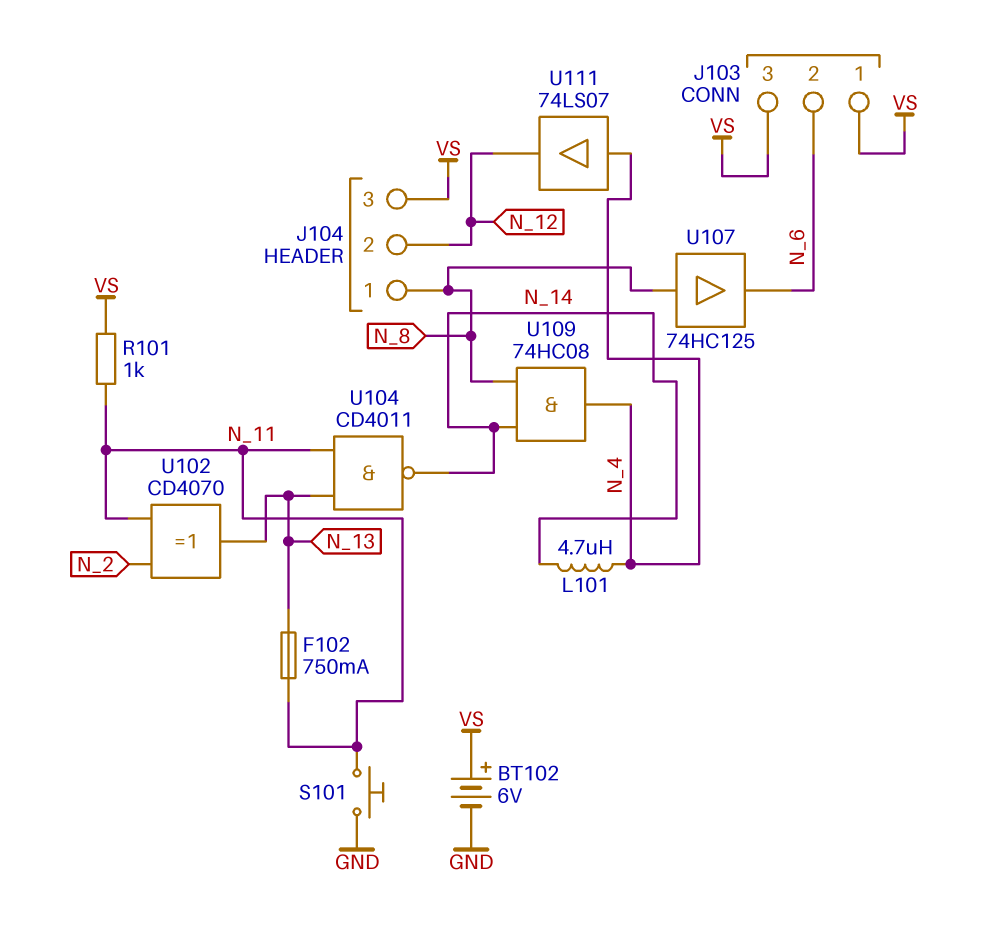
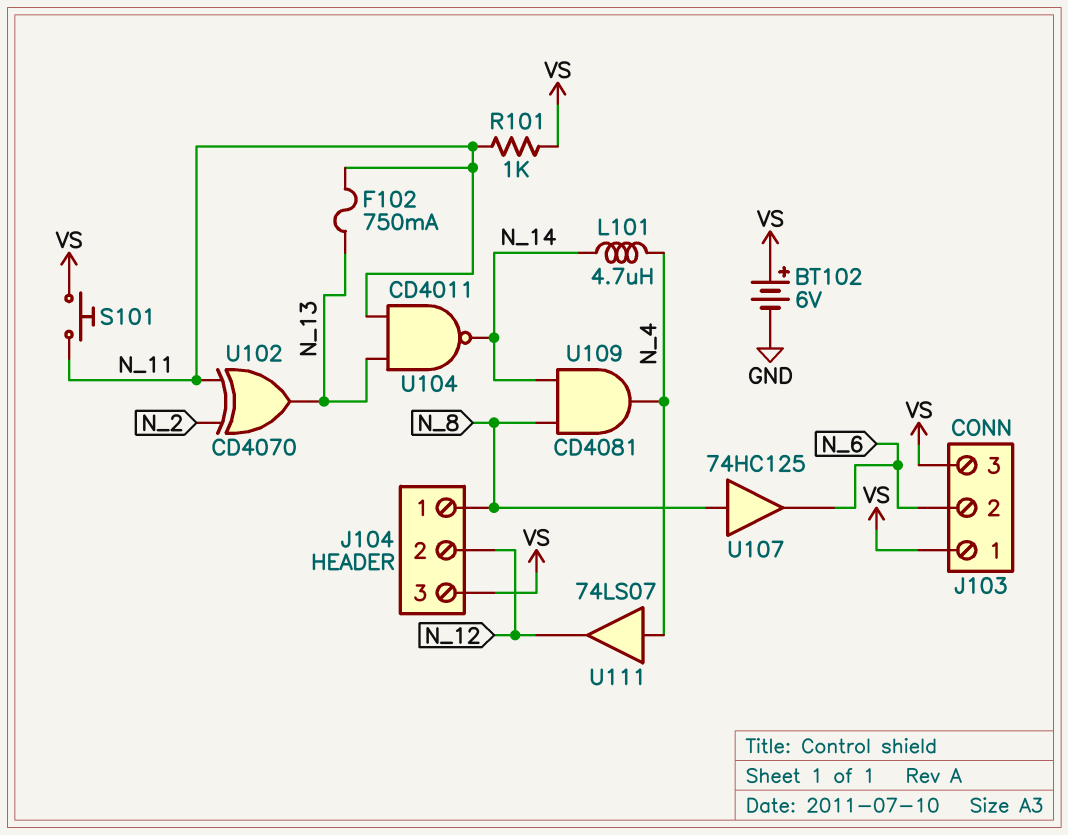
S101: button (GND, N_11) -> button (N_11, VS)
U109: AND 74HC08 (in N_8, in N_14, out N_4) -> AND CD4081 (in N_8, in N_14, out N_4)

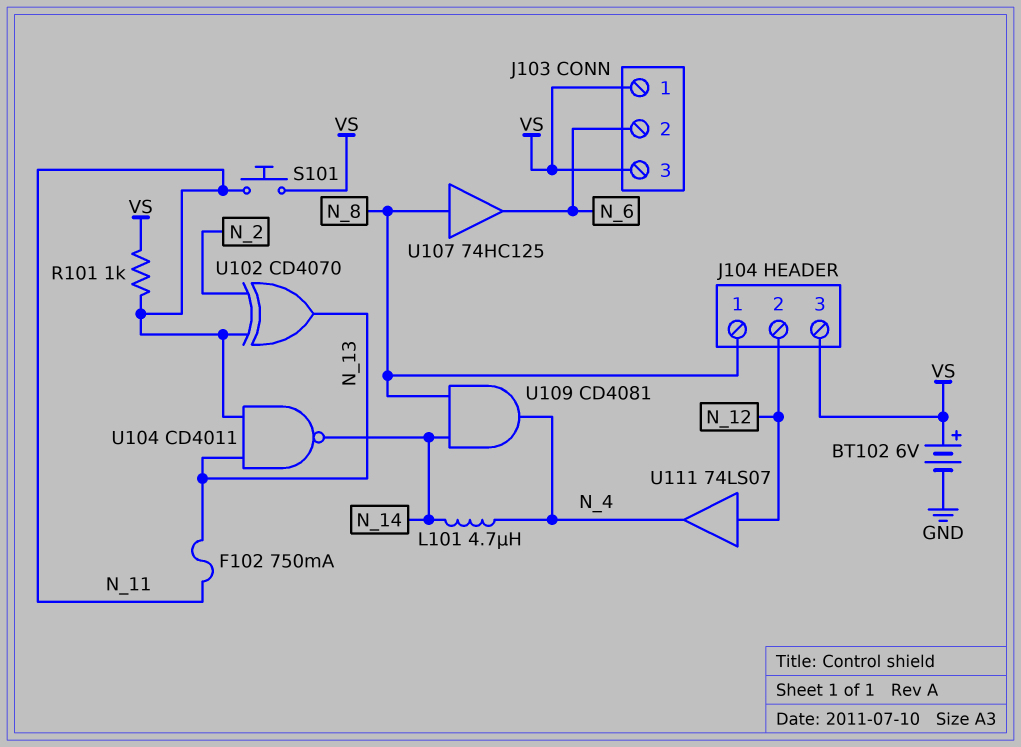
U111: buffer 74LS07 (in N_4, out N_12) -> buffer 74LS07 (in N_12, out N_4)

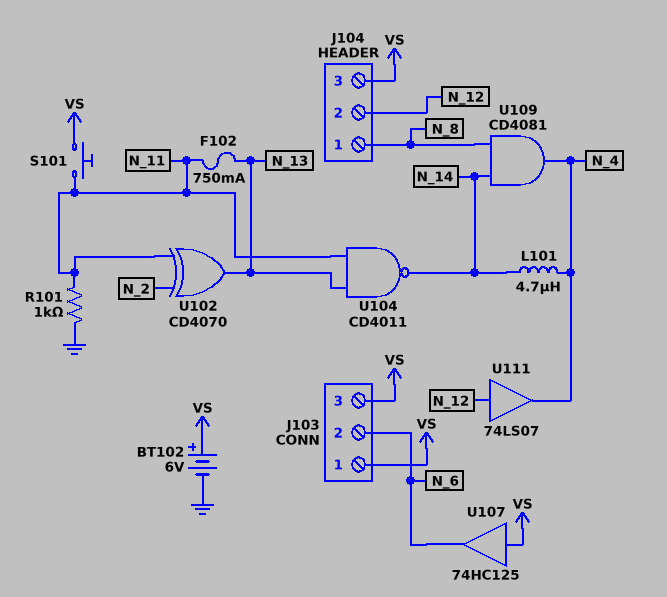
R101: 1k (N_11, VS) -> 1k (GND, N_11)
U107: buffer 74HC125 (in N_8, out N_6) -> buffer 74HC125 (in VS, out N_6)

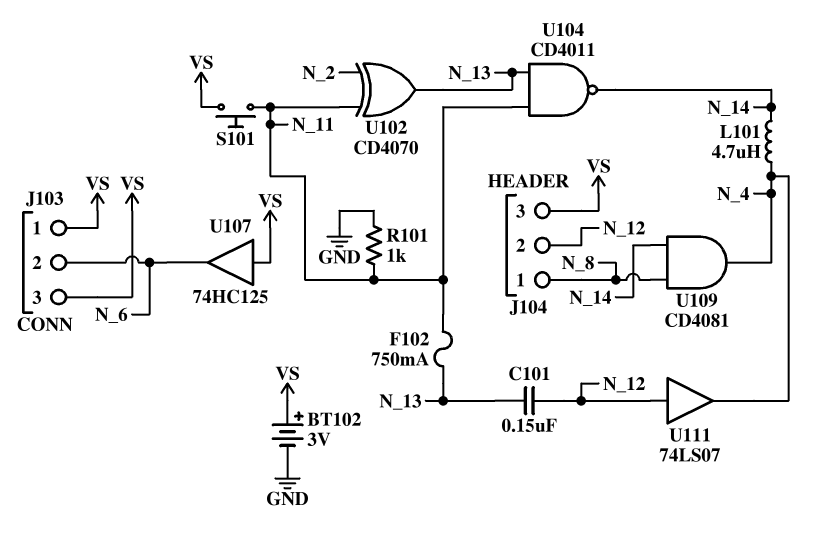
BT102: 6V (plus VS, minus GND) -> 3V (plus VS, minus GND)
C101: none -> 150nF (N_12, N_13)

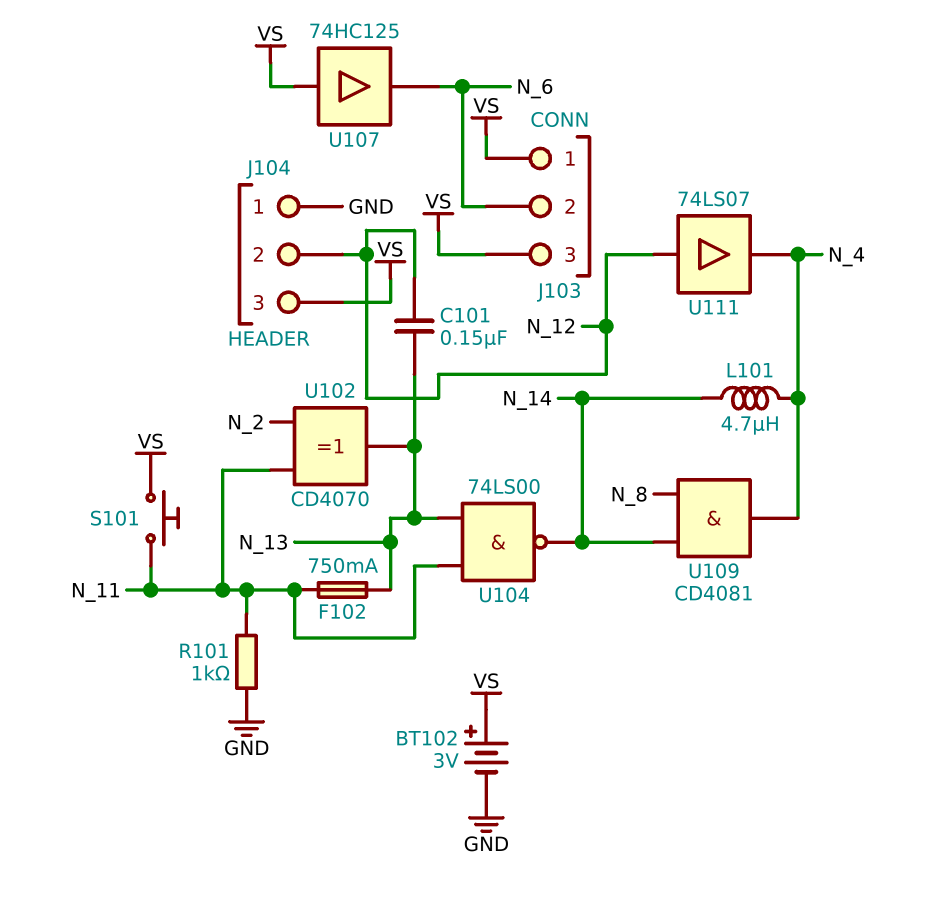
J104 pin 1: N_8 -> GND
U104: NAND CD4011 (in N_11, in N_13, out N_14) -> NAND 74LS00 (in N_11, in N_13, out N_14)

